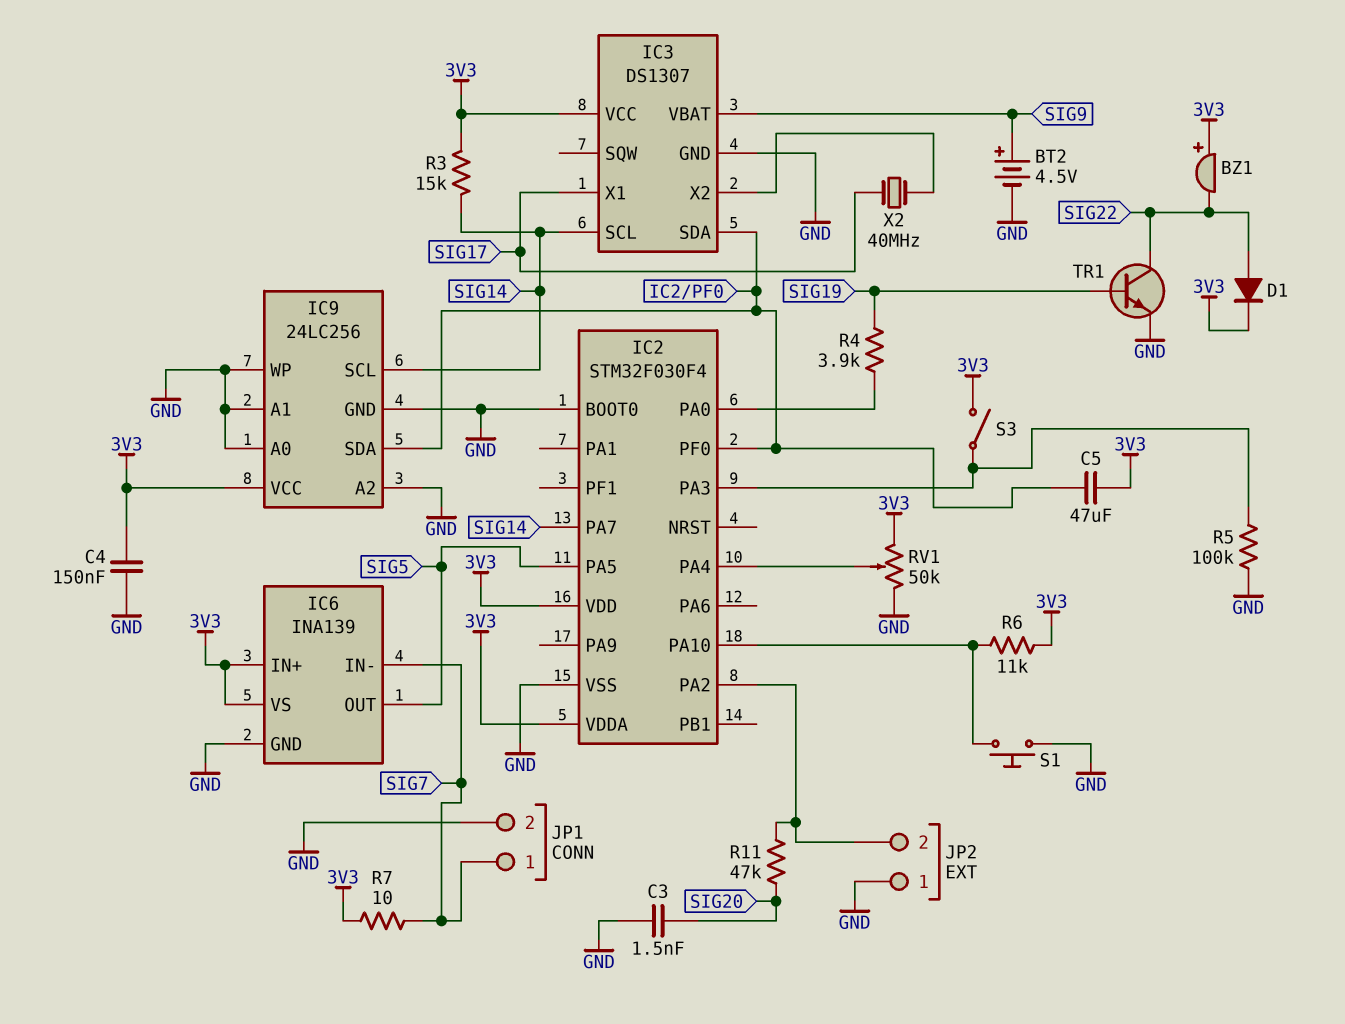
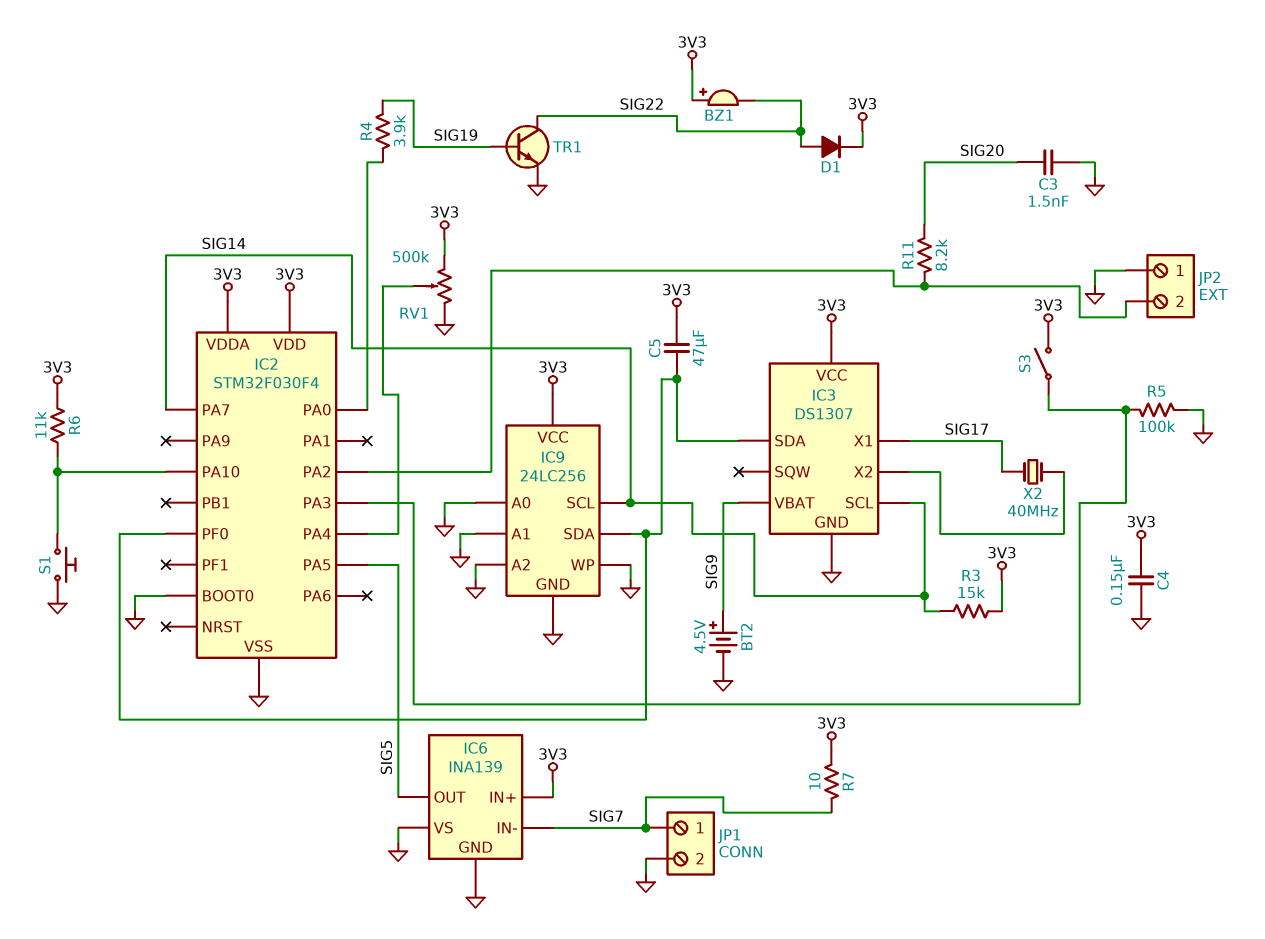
IC6 pin VS: 3V3 -> GND
R11: 47k (IC2/PA2, SIG20) -> 8.2k (IC2/PA2, SIG20)
RV1: 50k (3V3, GND, wiper IC2/PA4) -> 500k (3V3, GND, wiper IC2/PA4)

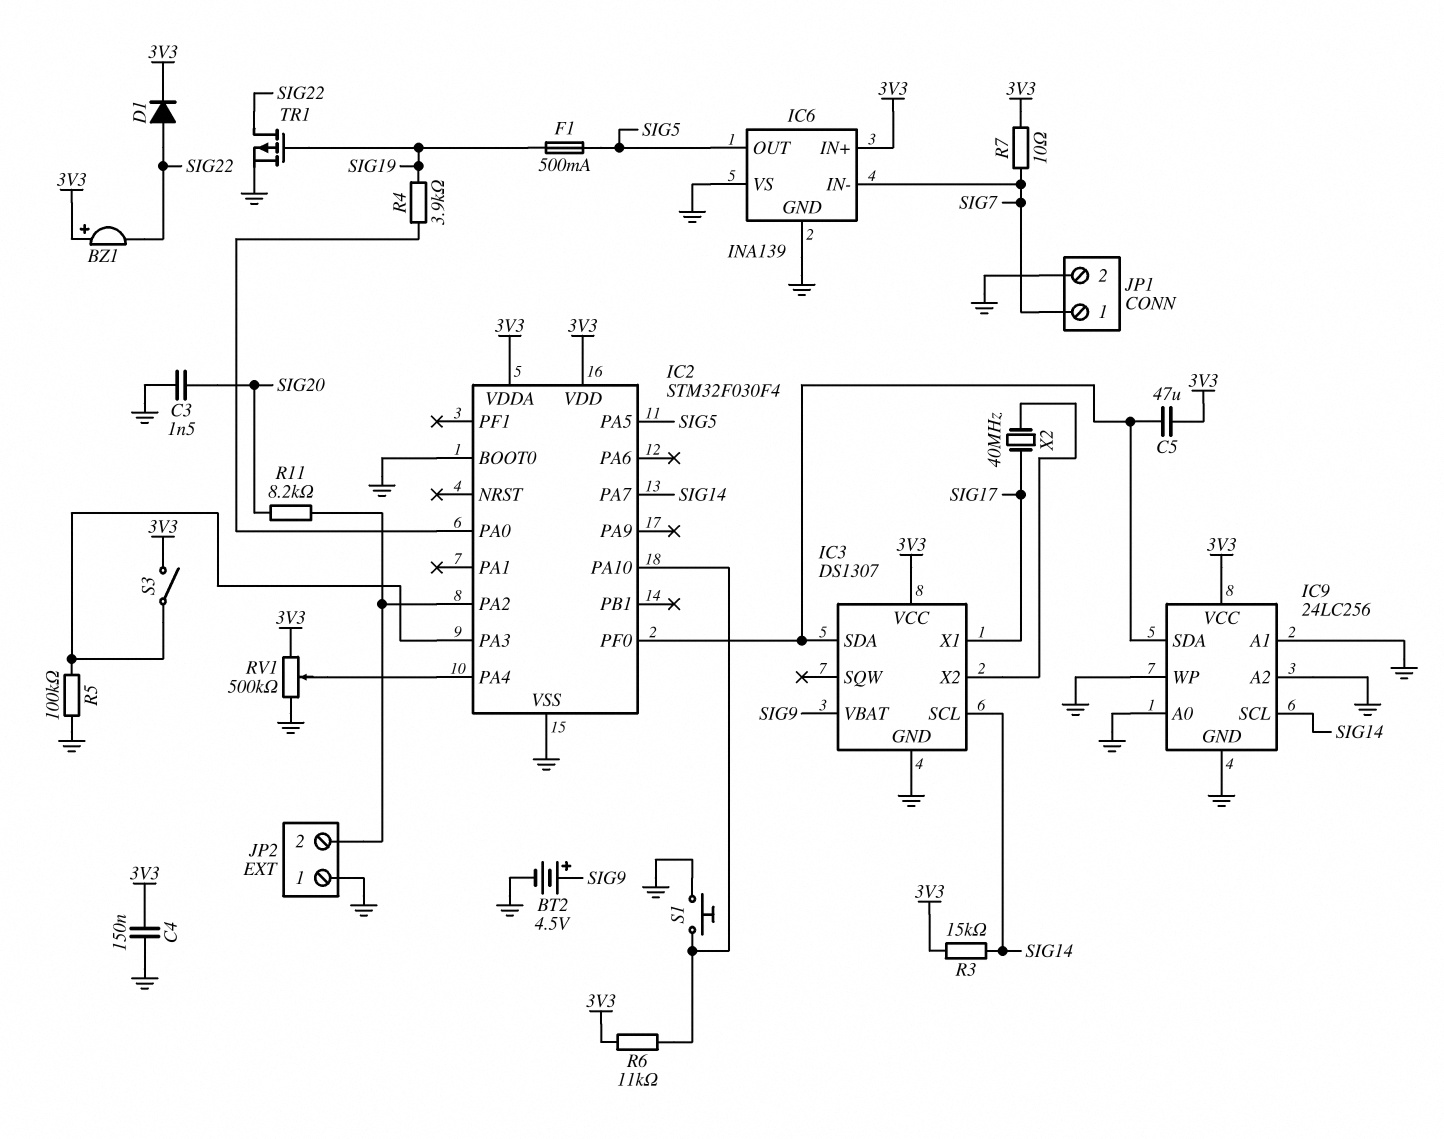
F1: none -> 500mA (SIG5, SIG19)
TR1: NPN (B SIG19, C SIG22, E GND) -> PMOS (G SIG19, D SIG22, S GND)

